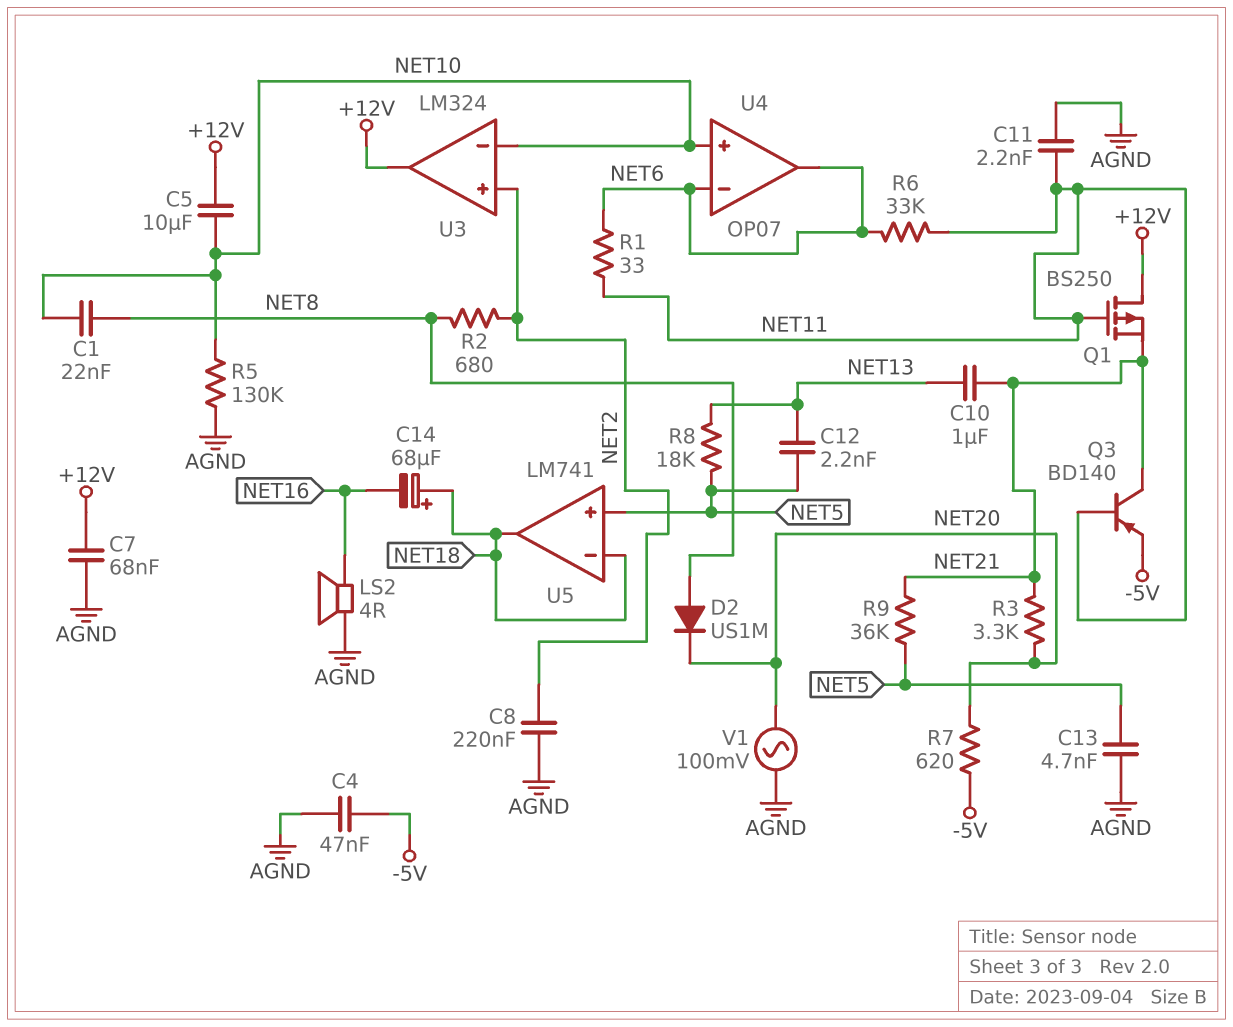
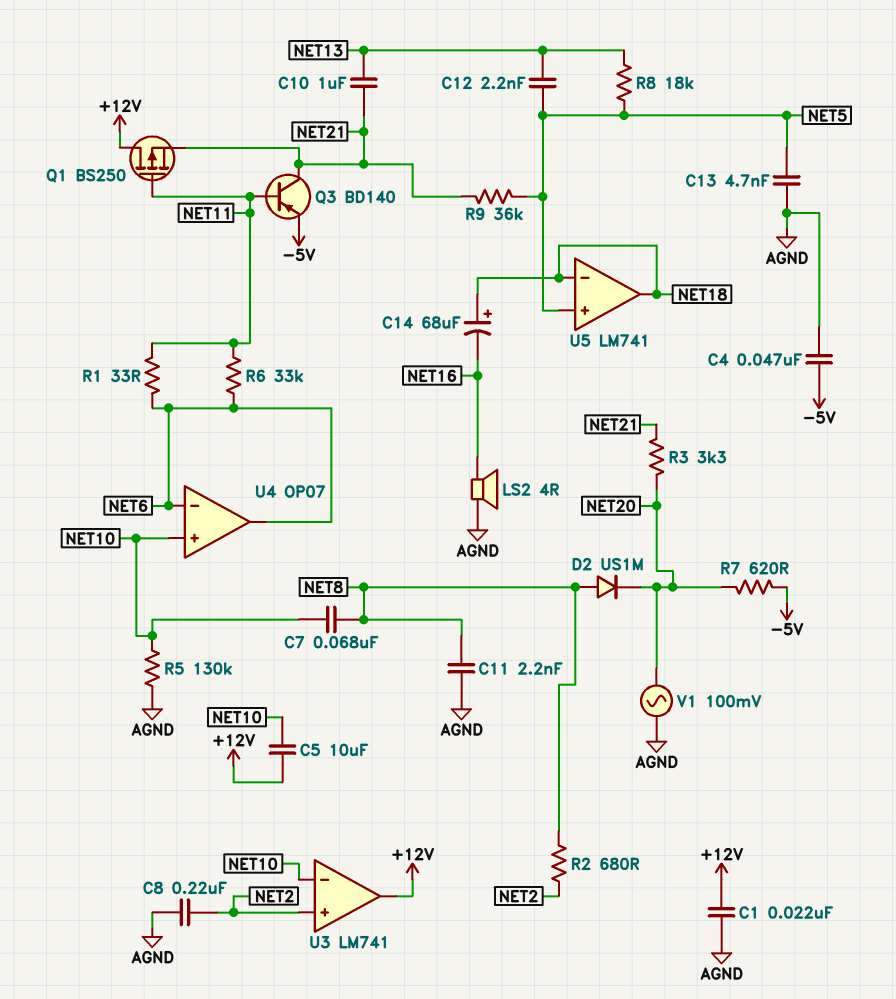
C1: 22nF (NET8, NET10) -> 22nF (+12V, AGND)
C7: 68nF (+12V, AGND) -> 68nF (NET8, NET10)
C11: 2.2nF (AGND, NET11) -> 2.2nF (AGND, NET8)
U3: LM324 -> LM741

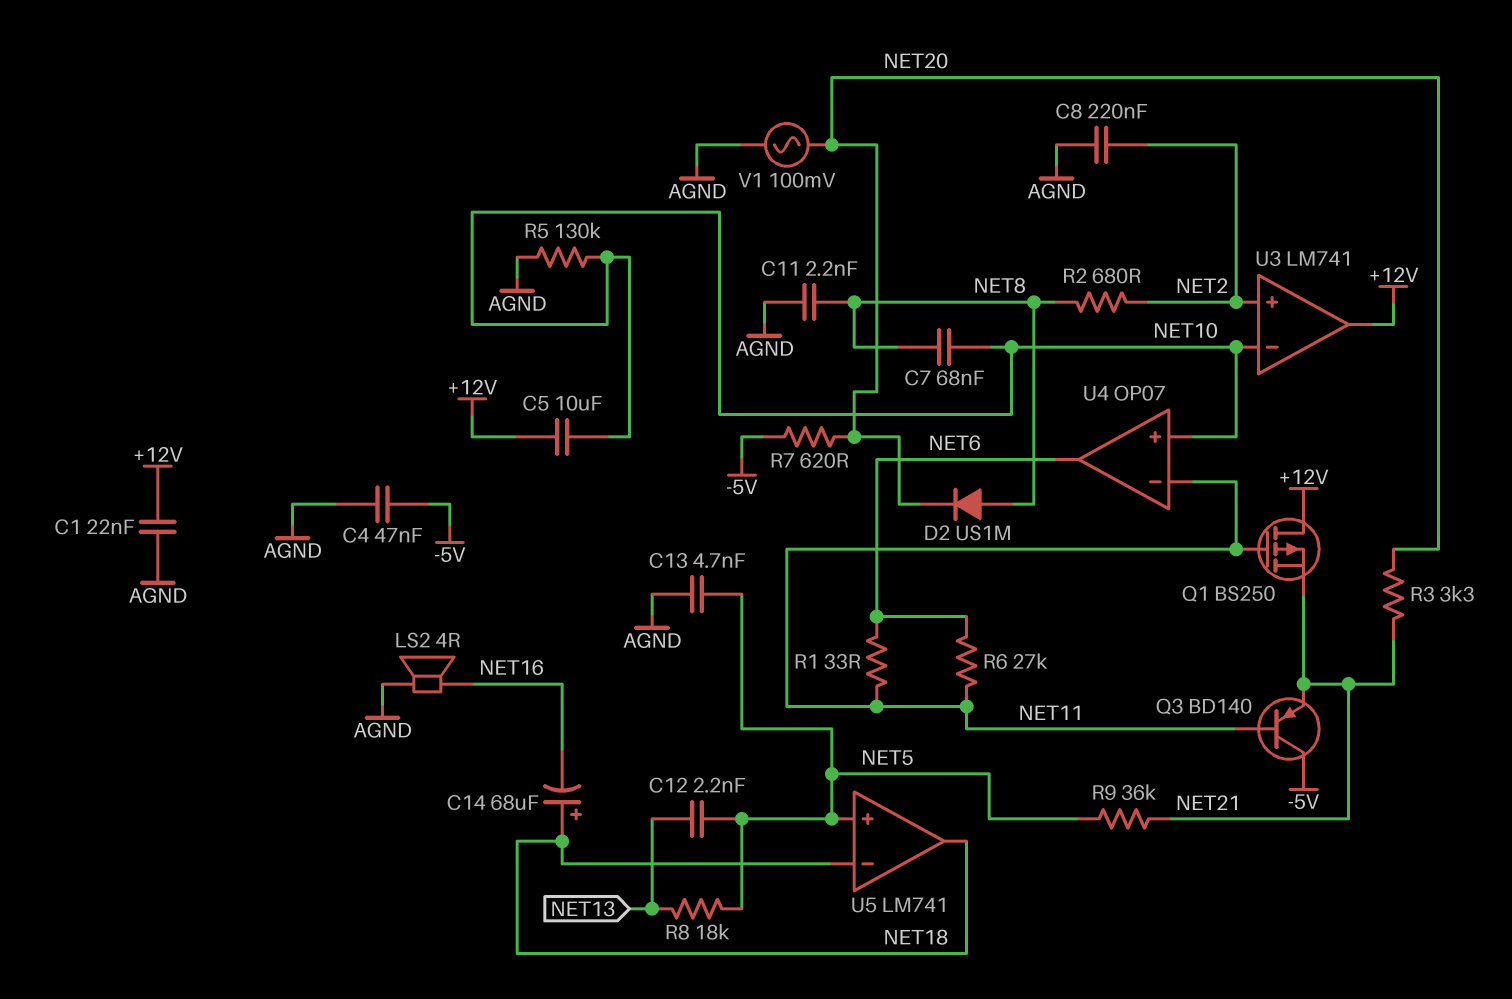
C10: 1uF (NET13, NET21) -> none
Q3: PNP BD140 (B NET11, C NET21, E -5V) -> PNP BD140 (B NET11, C -5V, E NET21)
R6: 33k (NET6, NET11) -> 27k (NET6, NET11)
U4 pin in-: NET6 -> NET11

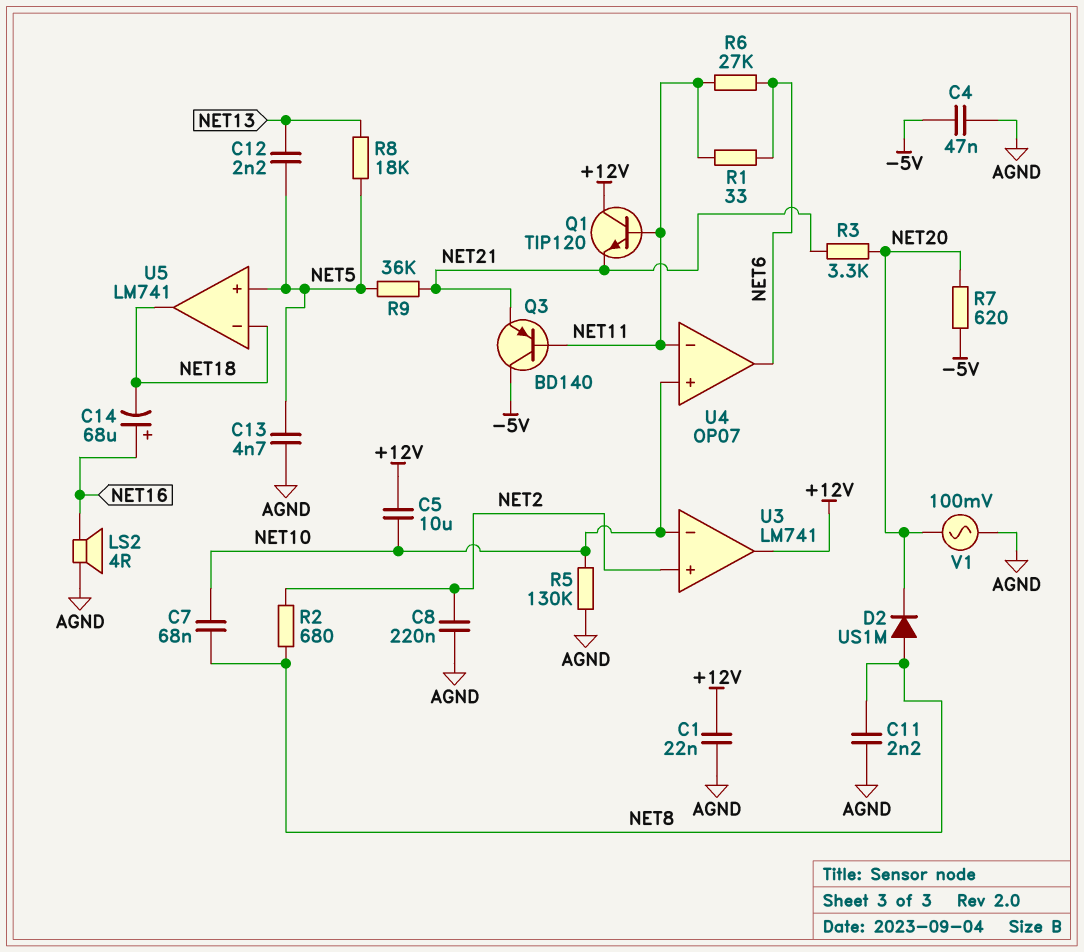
C14: 68uF (plus NET18, minus NET16) -> 68uF (plus NET16, minus NET18)
Q1: PMOS BS250 (G NET11, D +12V, S NET21) -> NPN TIP120 (B NET11, C +12V, E NET21)

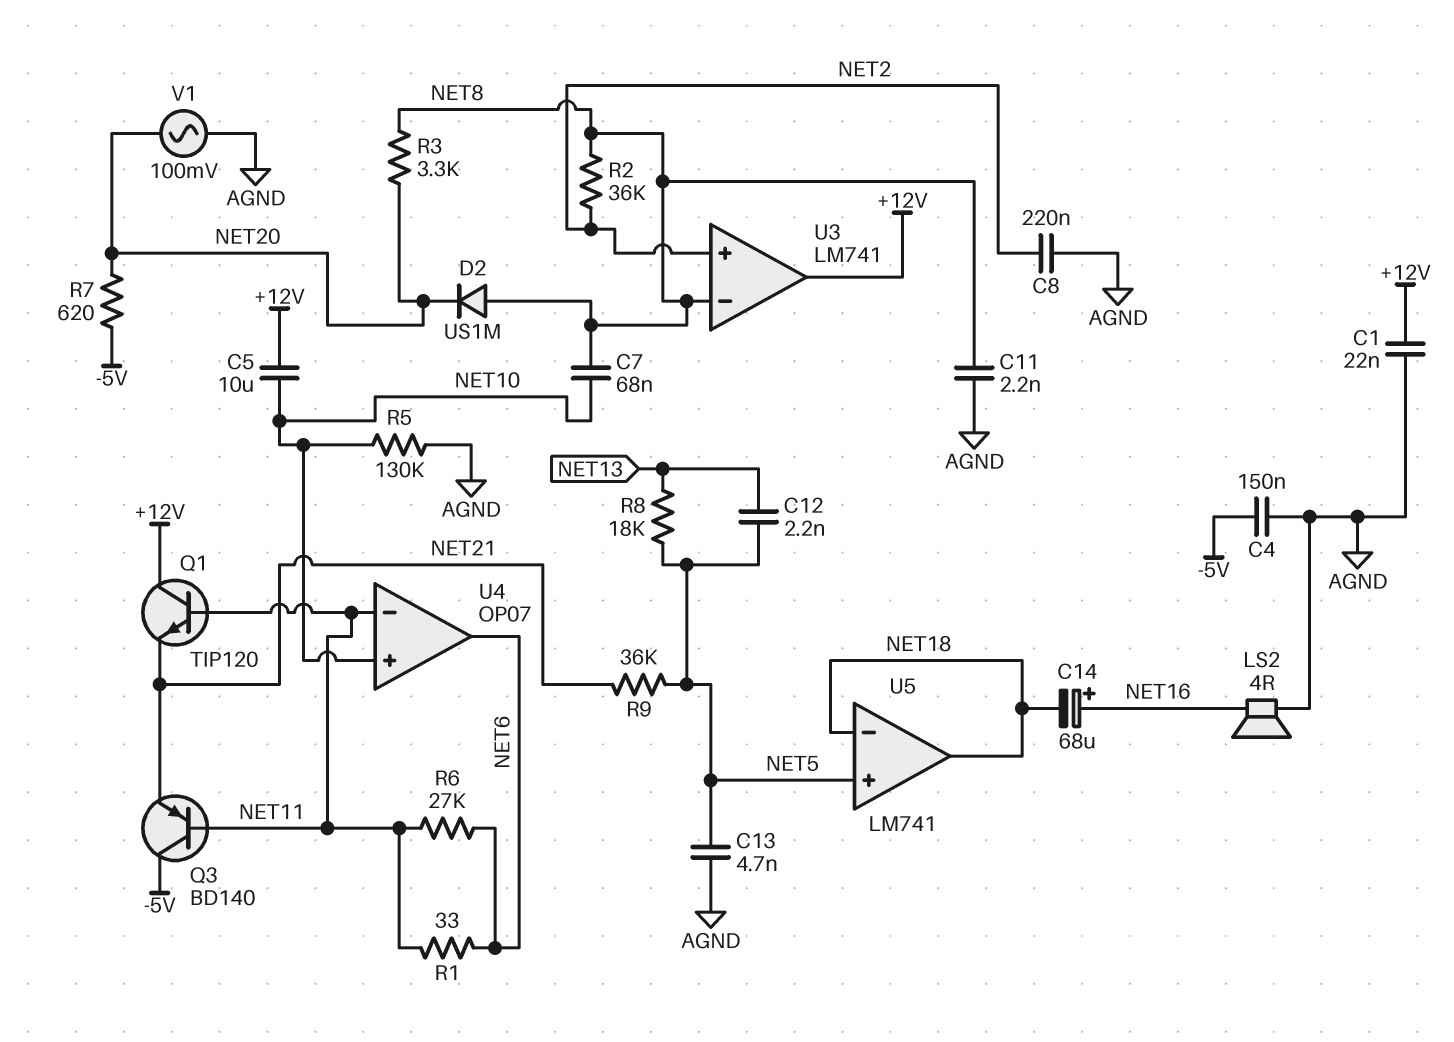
C4: 47nF (-5V, AGND) -> 150nF (-5V, AGND)
R2: 680 (NET2, NET8) -> 36k (NET2, NET8)
R3: 3.3k (NET20, NET21) -> 3.3k (NET8, NET20)
U3 pin in-: NET10 -> NET8

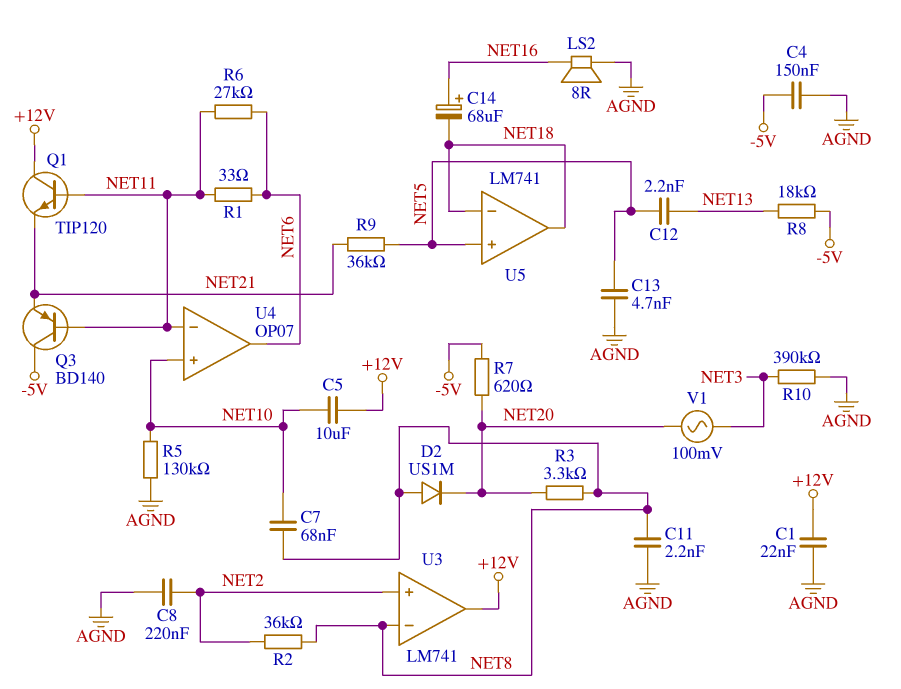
LS2: speaker 4R (AGND, NET16) -> speaker 8R (AGND, NET16)
R8: 18k (NET5, NET13) -> 18k (-5V, NET13)
R10: none -> 390k (AGND, NET3)
V1: AC 100mV (AGND, NET20) -> AC 100mV (NET3, NET20)

